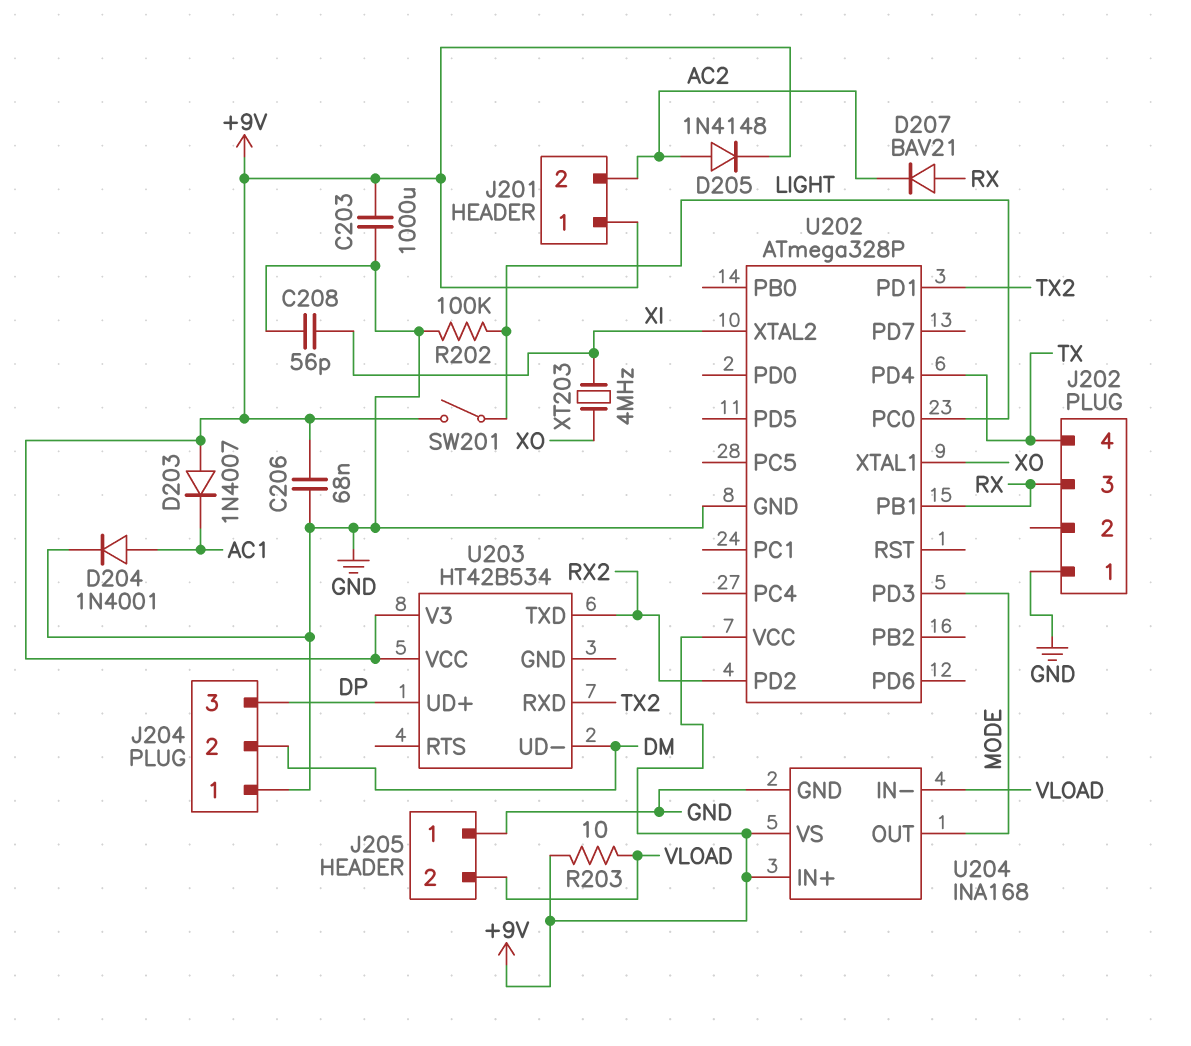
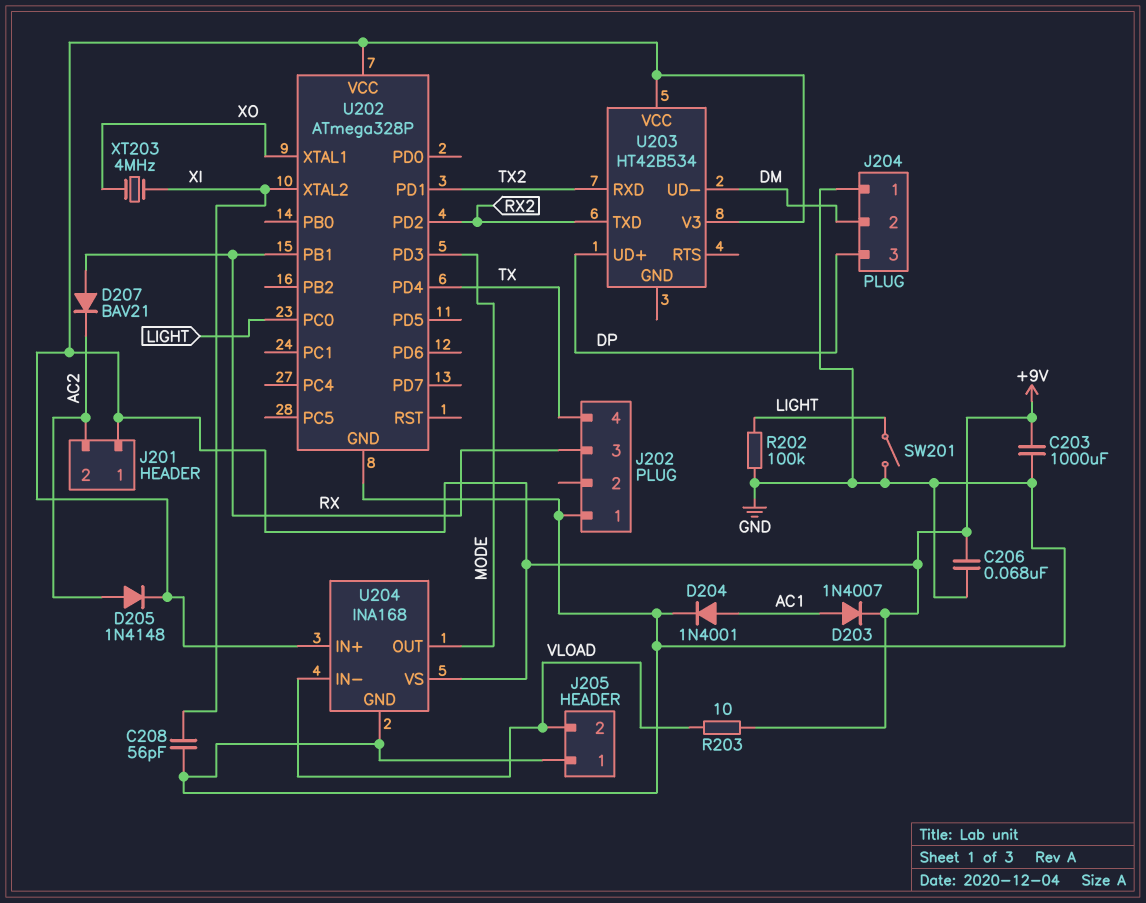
D203: diode 1N4007 (A +9V, K AC1) -> diode 1N4007 (A AC1, K +9V)
SW201: switch (+9V, LIGHT) -> switch (GND, LIGHT)

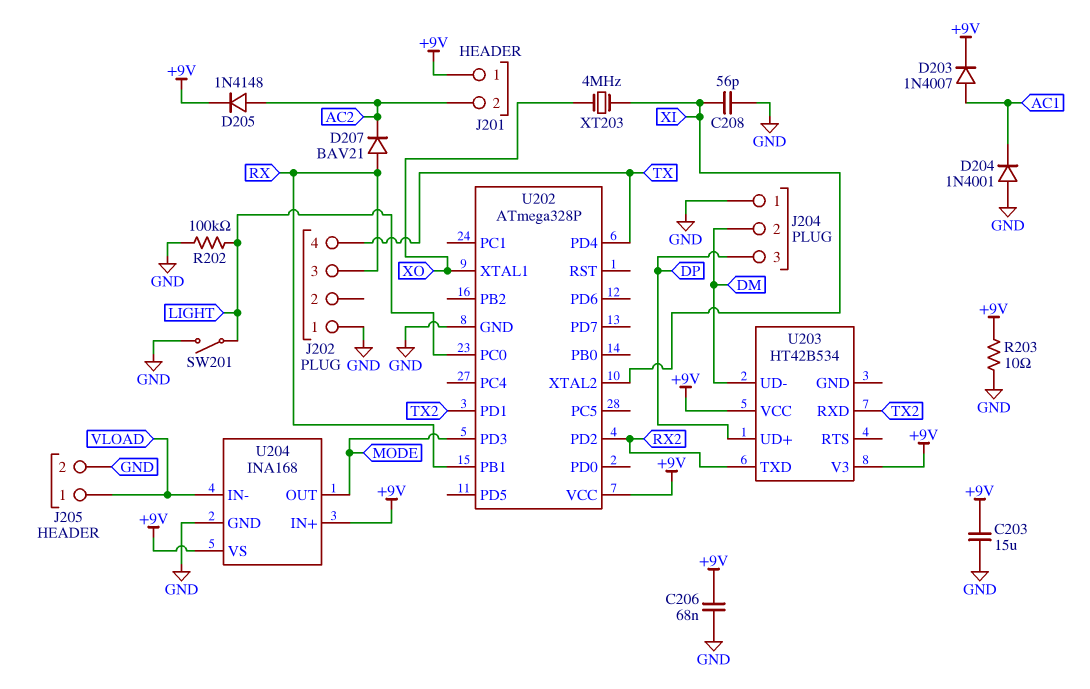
C203: 1000uF (+9V, GND) -> 15uF (+9V, GND)
D204: diode 1N4001 (A AC1, K GND) -> diode 1N4001 (A GND, K AC1)
J205 pin 1: GND -> VLOAD
J205 pin 2: VLOAD -> GND
R203: 10 (+9V, VLOAD) -> 10 (+9V, GND)

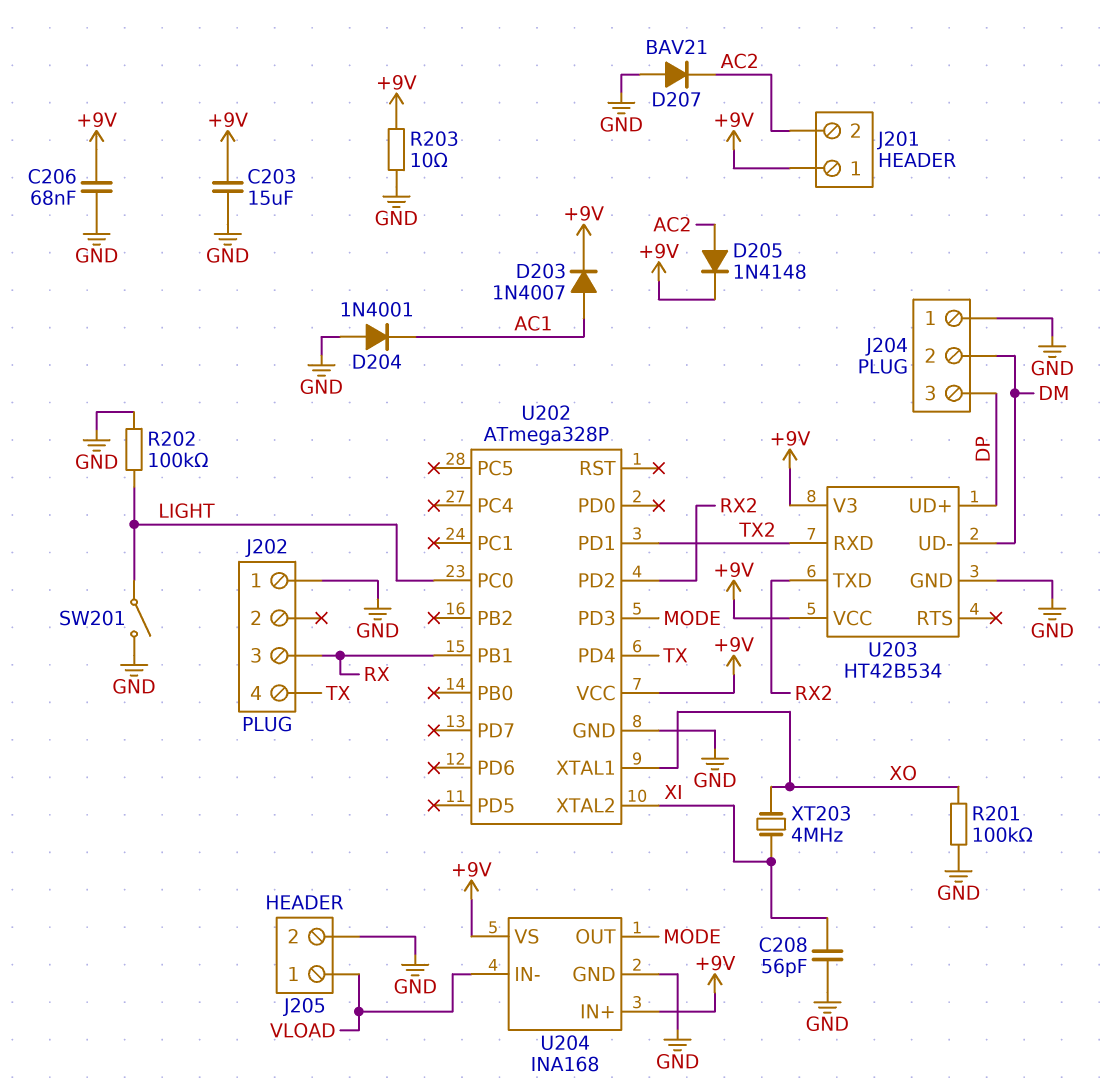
D207: diode BAV21 (A RX, K AC2) -> diode BAV21 (A GND, K AC2)
R201: none -> 100k (GND, XO)
U203 pin GND: none -> GND

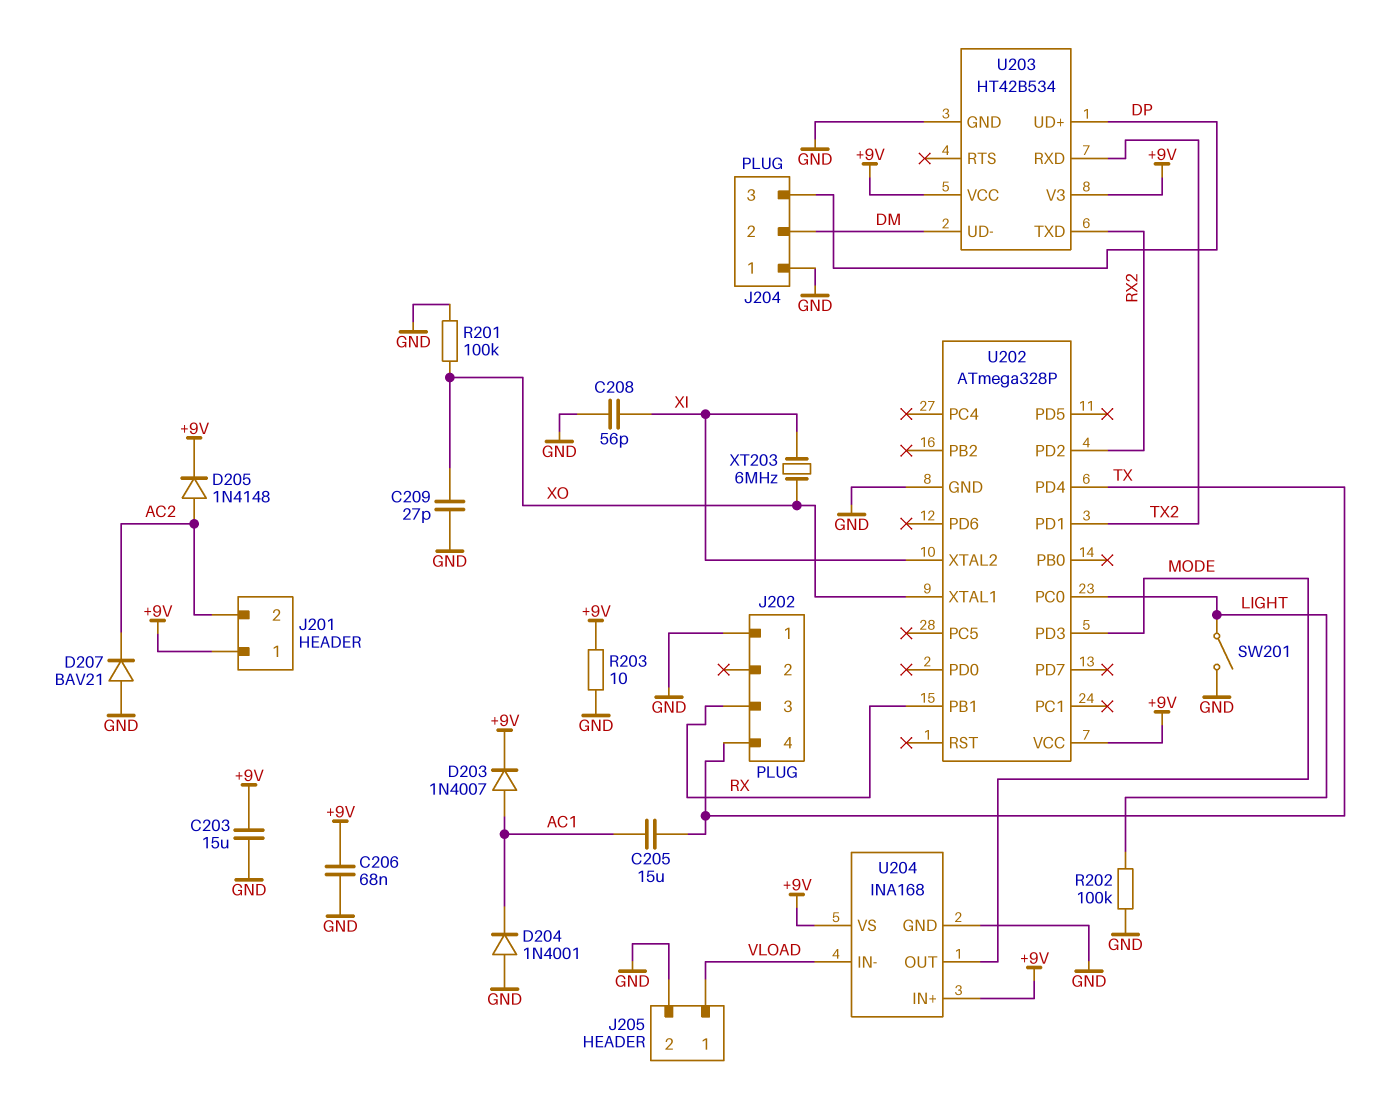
C205: none -> 15uF (AC1, TX)
C209: none -> 27pF (GND, XO)
XT203: 4MHz (XI, XO) -> 6MHz (XI, XO)

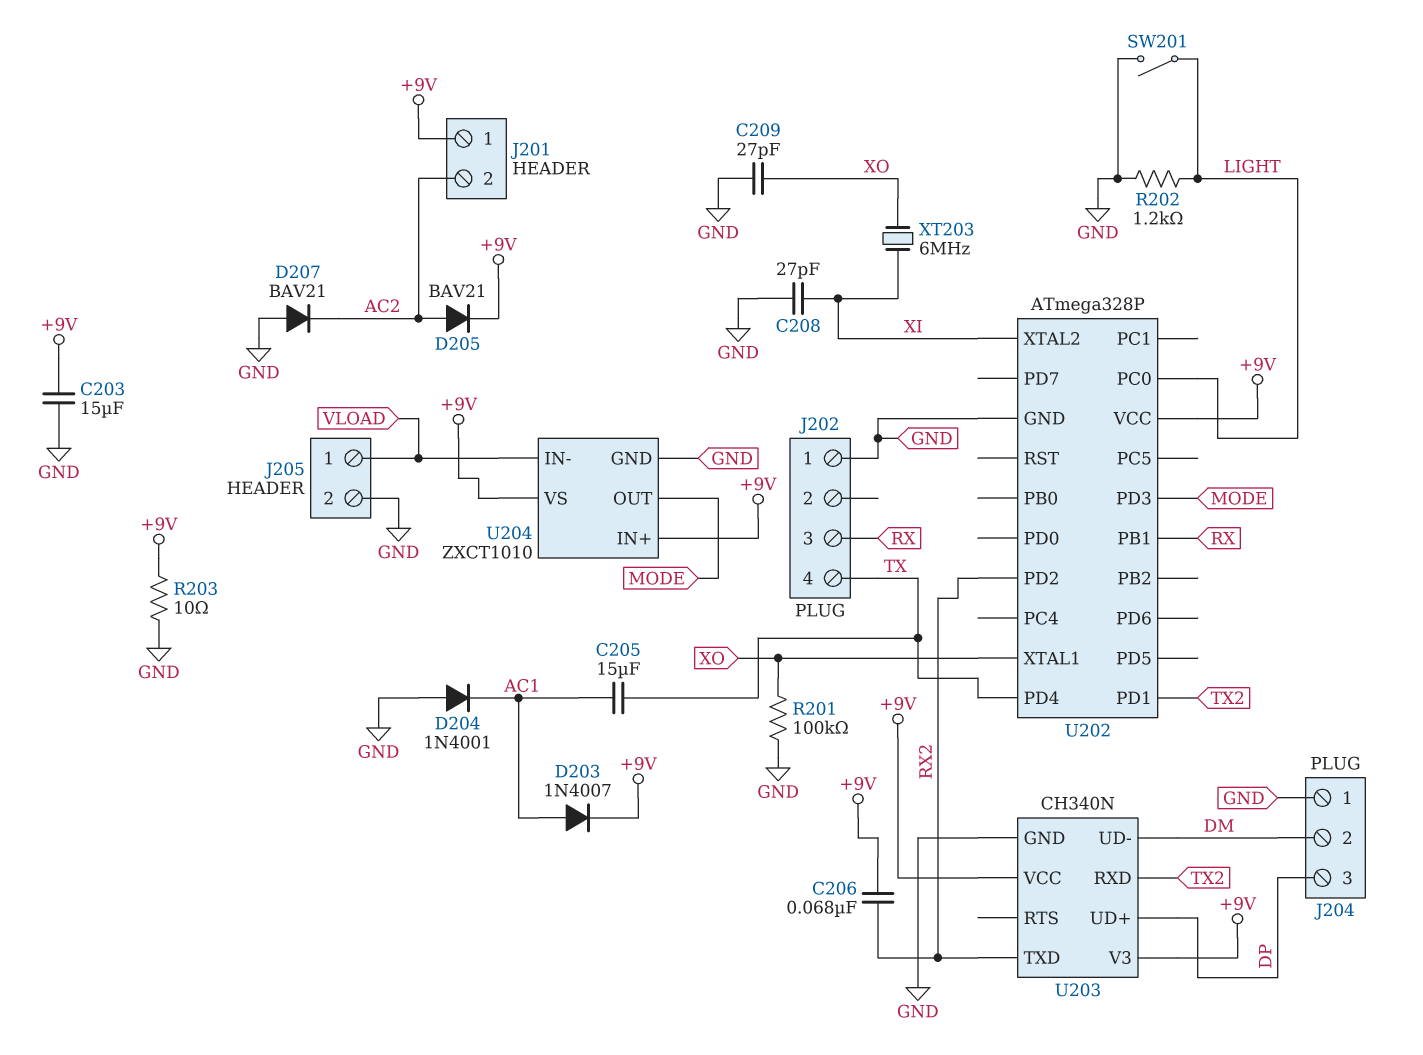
C206: 68nF (+9V, GND) -> 68nF (+9V, RX2)
C208: 56pF (GND, XI) -> 27pF (GND, XI)
D205: diode 1N4148 (A AC2, K +9V) -> diode BAV21 (A AC2, K +9V)
R202: 100k (GND, LIGHT) -> 1.2k (GND, LIGHT)
U203: HT42B534 -> CH340N
U204: INA168 -> ZXCT1010

